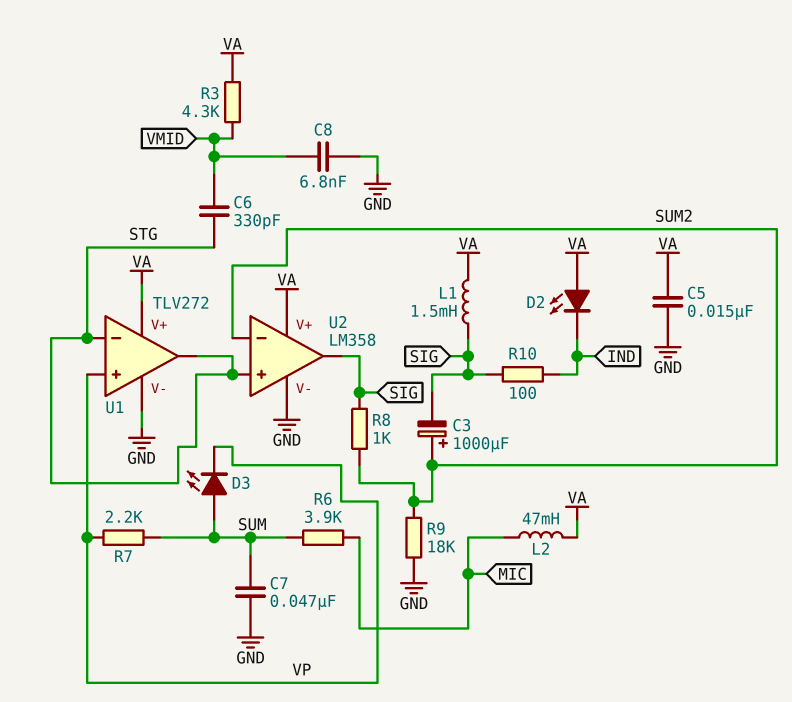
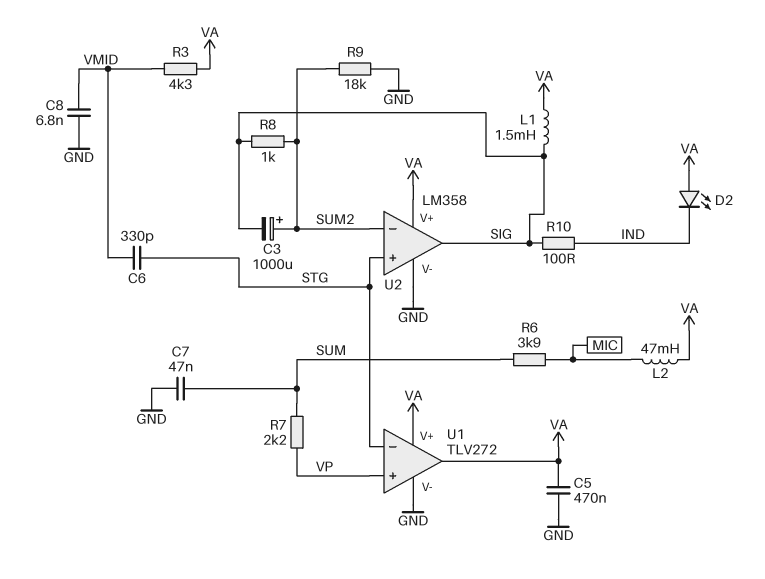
C5: 15nF (GND, VA) -> 470nF (GND, VA)
D3: LED (A SUM, K VP) -> none
U1 pin out: STG -> VA

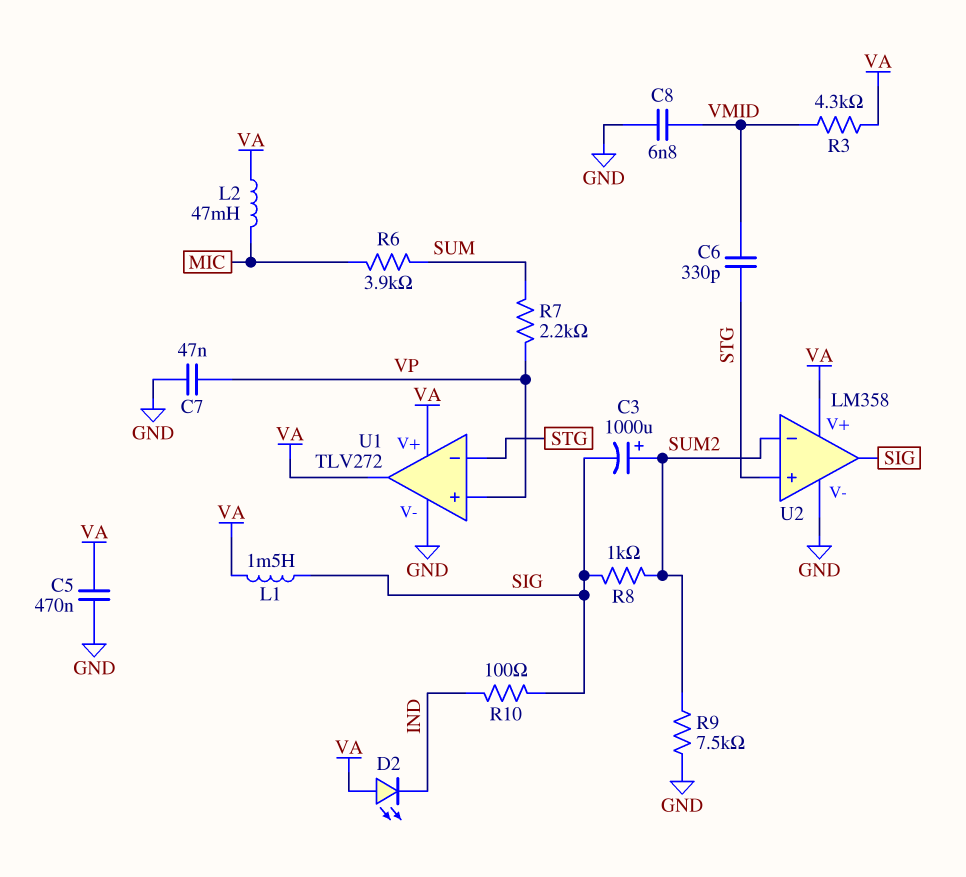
C7: 47nF (GND, SUM) -> 47nF (GND, VP)
R9: 18k (GND, SUM2) -> 7.5k (GND, SUM2)

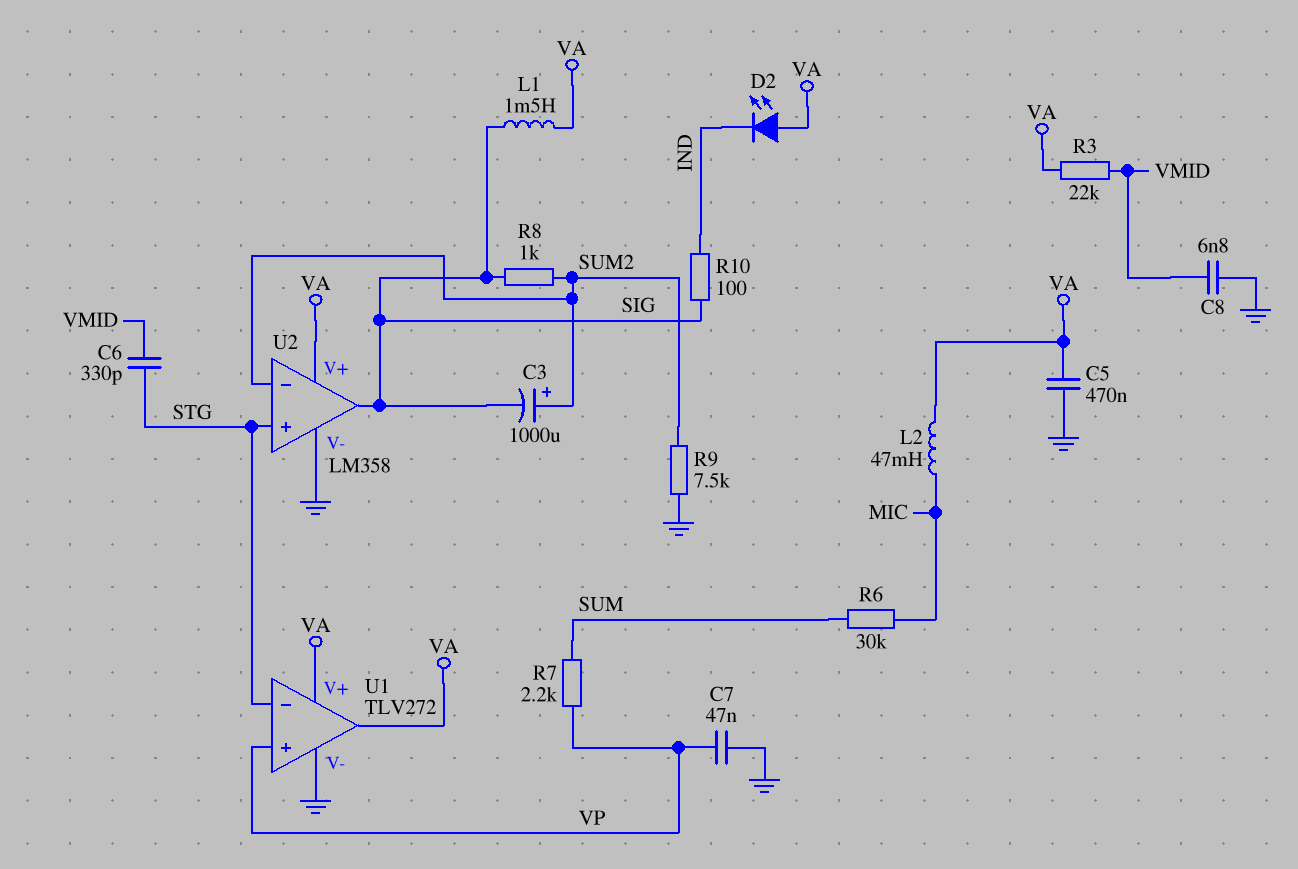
R3: 4.3k (VA, VMID) -> 22k (VA, VMID)
R6: 3.9k (MIC, SUM) -> 30k (MIC, SUM)

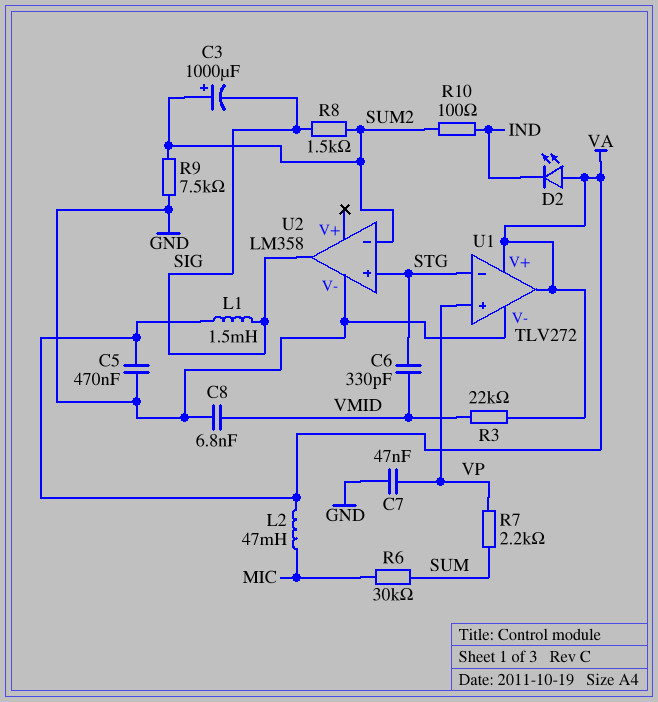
R8: 1k (SIG, SUM2) -> 1.5k (SIG, SUM2)
R10: 100 (IND, SIG) -> 100 (IND, SUM2)
U2 pin V+: VA -> none

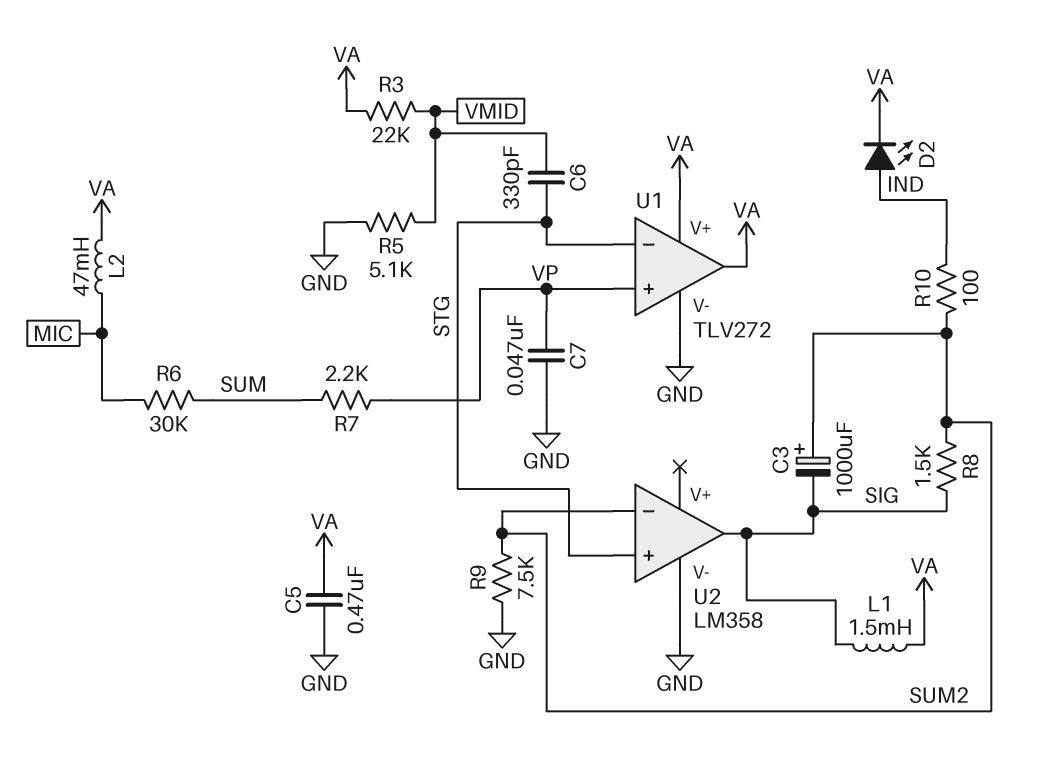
C8: 6.8nF (GND, VMID) -> none
D2: LED (A VA, K IND) -> LED (A IND, K VA)
R5: none -> 5.1k (GND, VMID)

